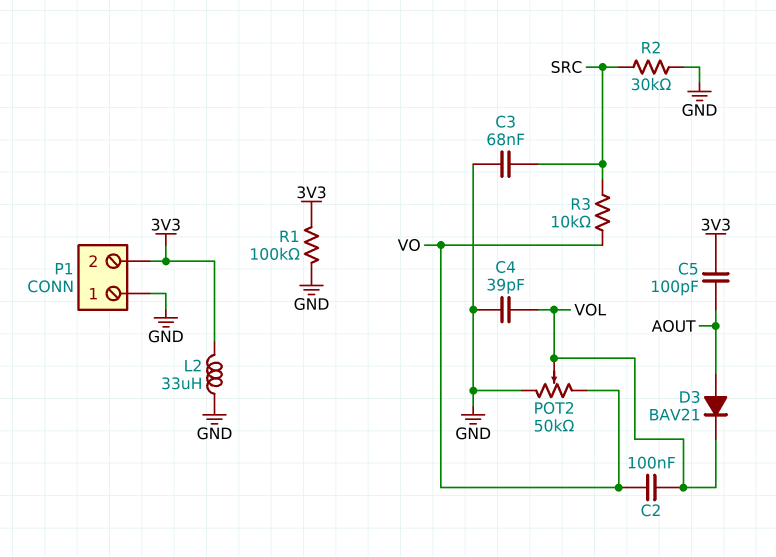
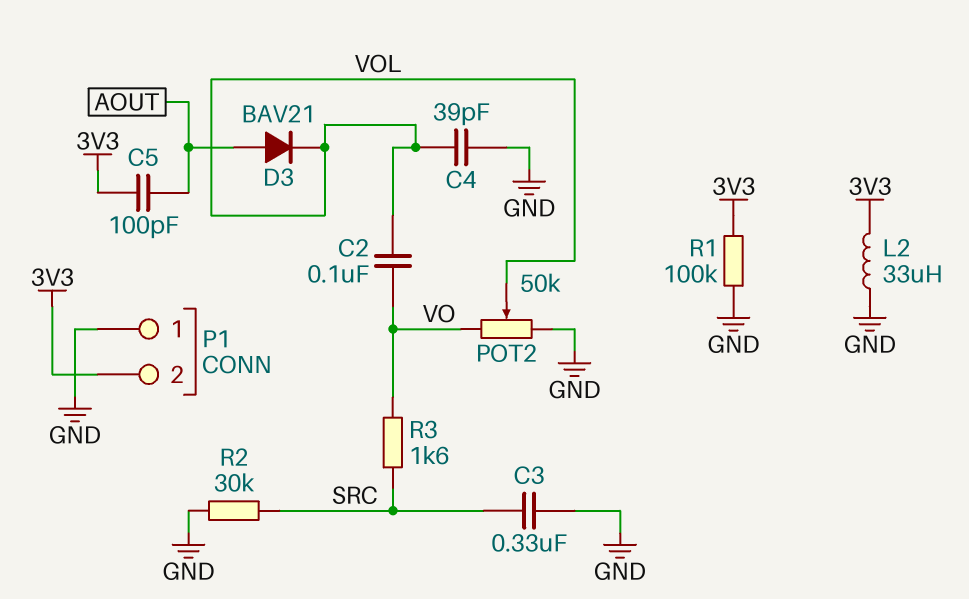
C3: 68nF (GND, SRC) -> 330nF (GND, SRC)
R3: 10k (SRC, VO) -> 1.6k (SRC, VO)

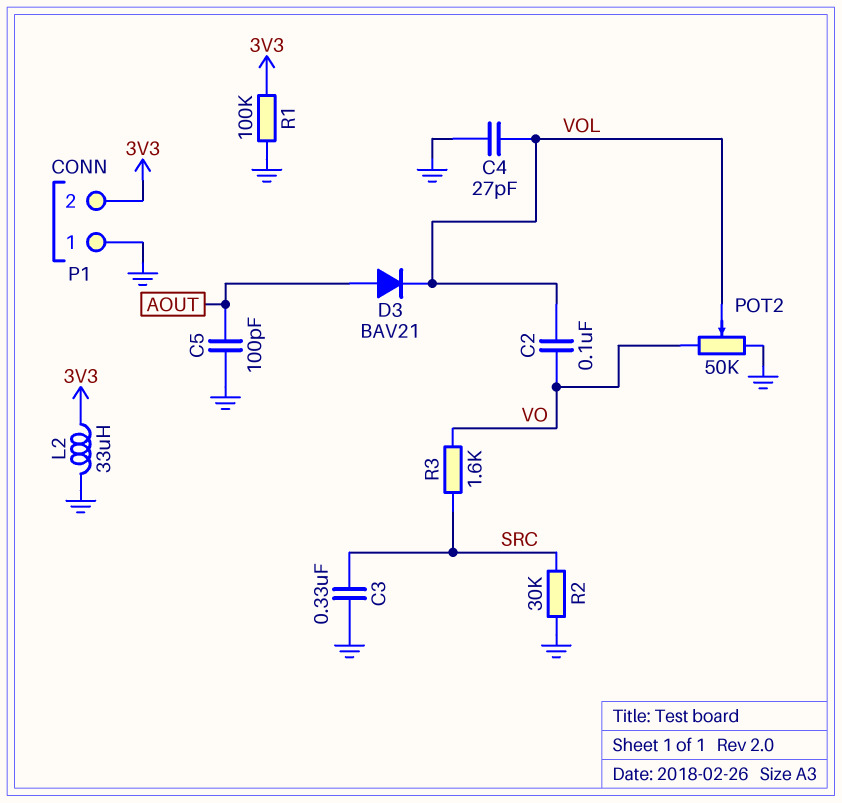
C4: 39pF (GND, VOL) -> 27pF (GND, VOL)
C5: 100pF (3V3, AOUT) -> 100pF (AOUT, GND)

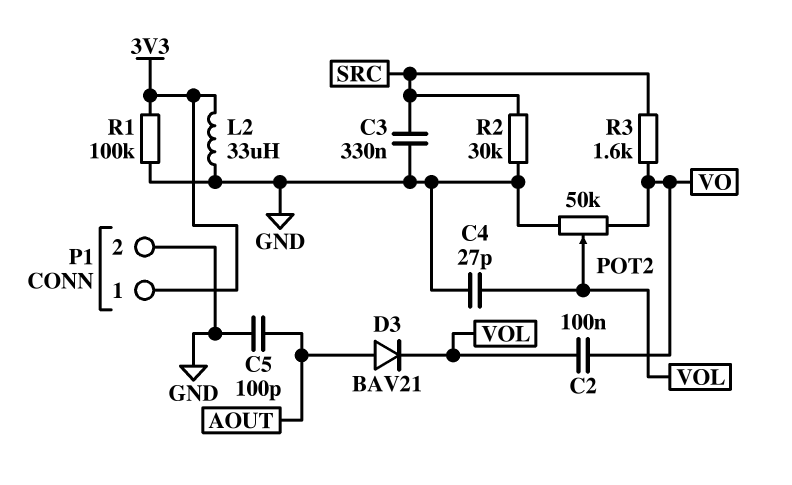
P1 pin 1: GND -> 3V3
P1 pin 2: 3V3 -> GND

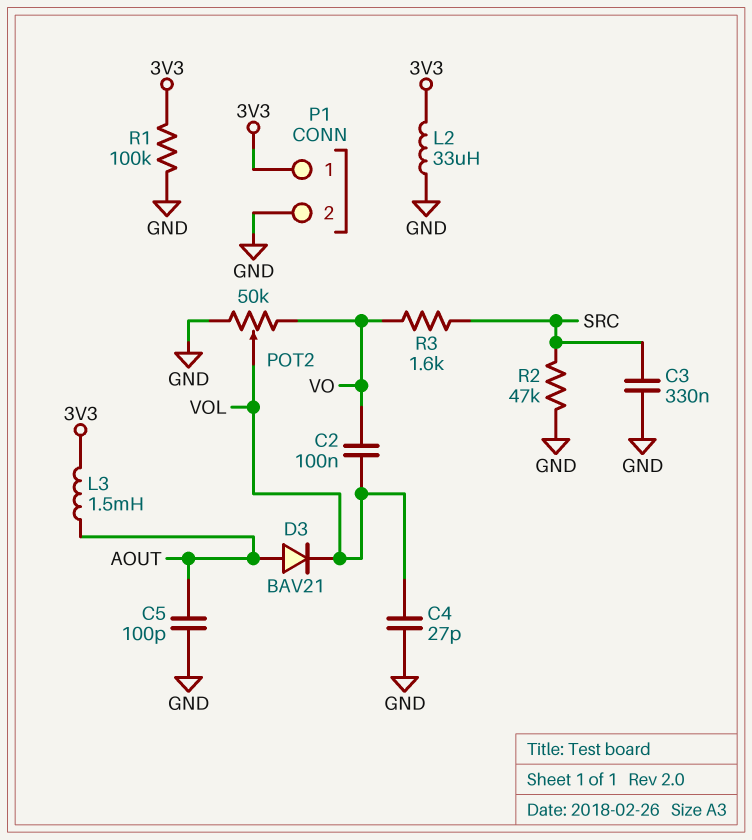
L3: none -> 1.5mH (3V3, AOUT)
R2: 30k (GND, SRC) -> 47k (GND, SRC)

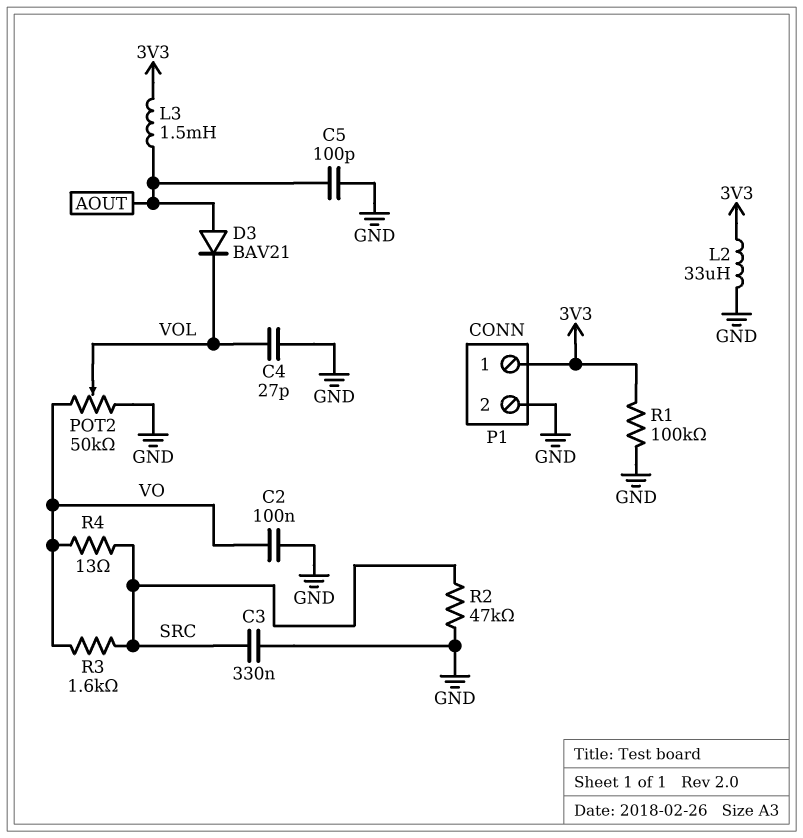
C2: 100nF (VO, VOL) -> 100nF (GND, VO)
R4: none -> 13 (SRC, VO)

